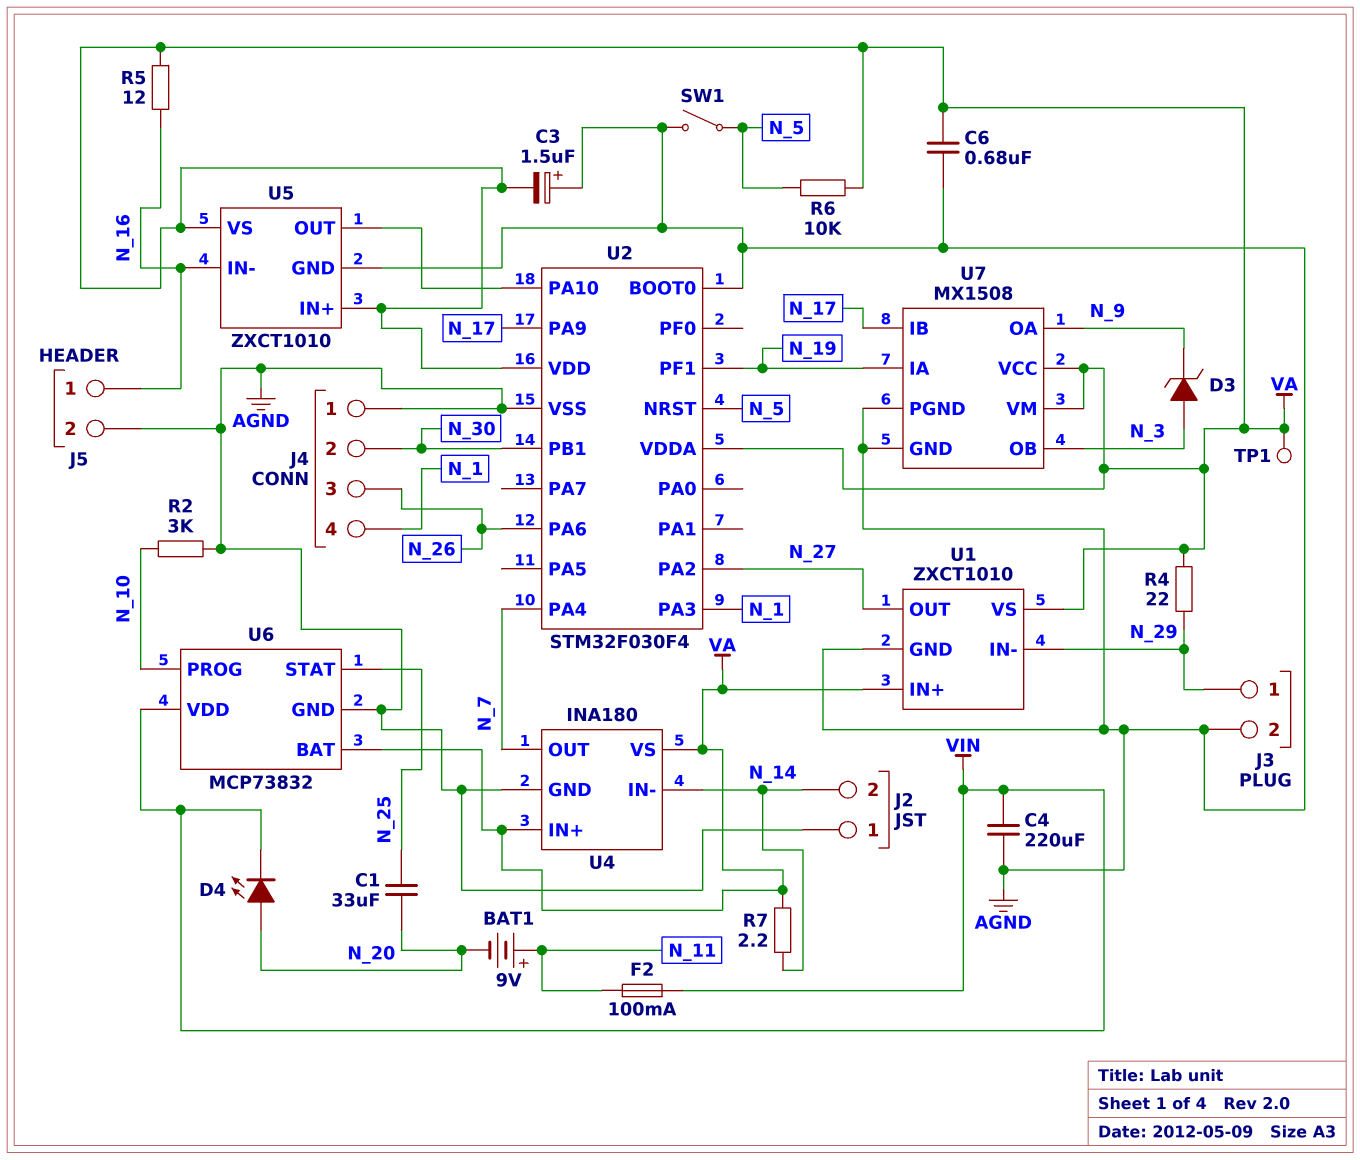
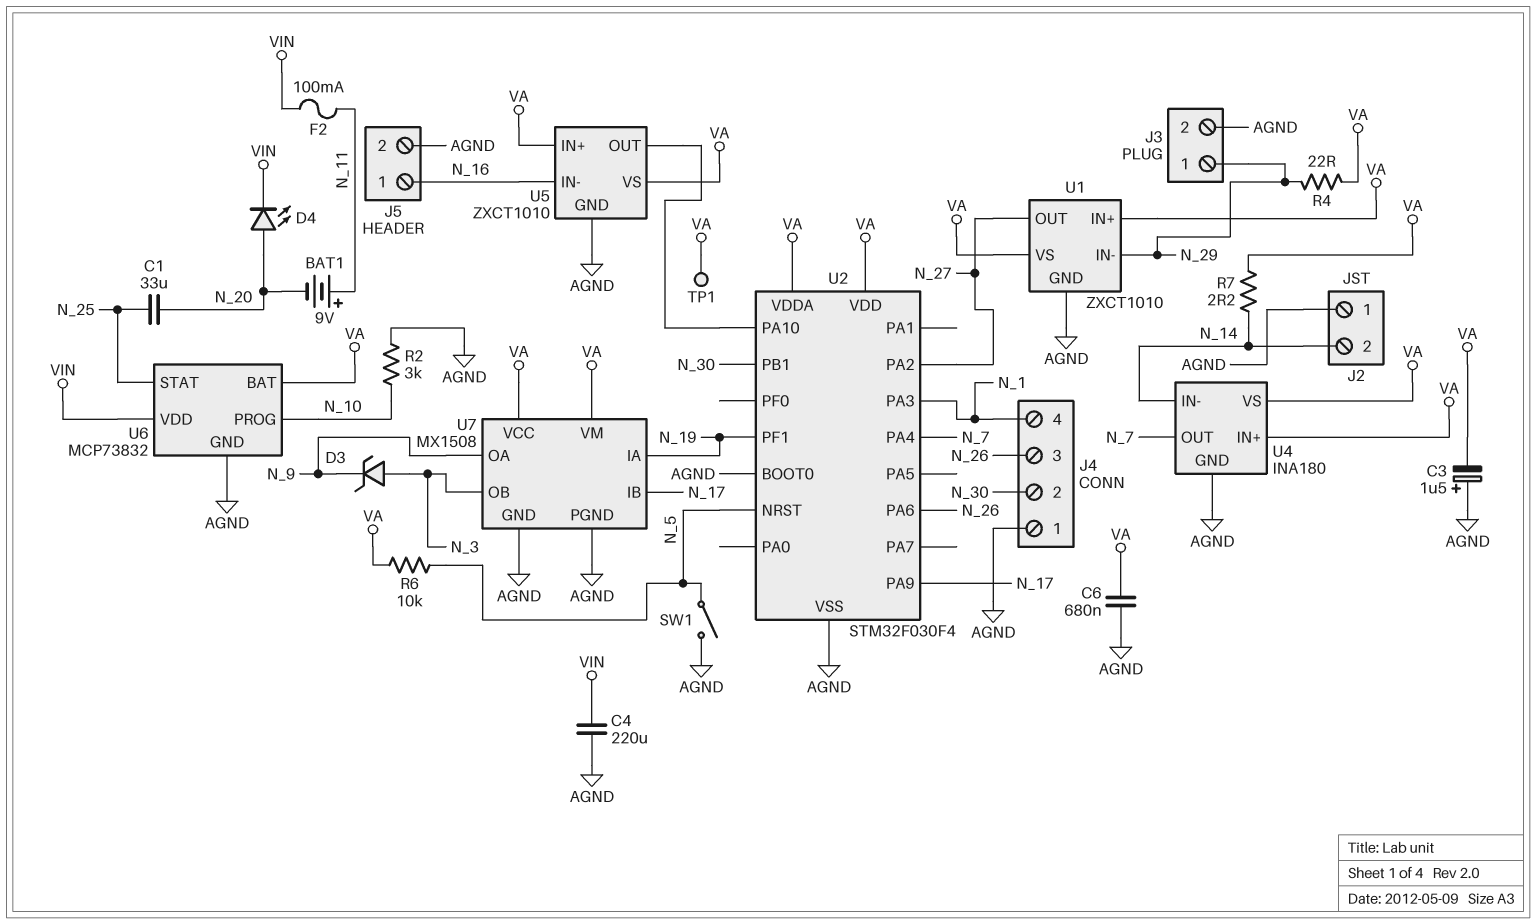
R5: 12 (N_16, VA) -> none

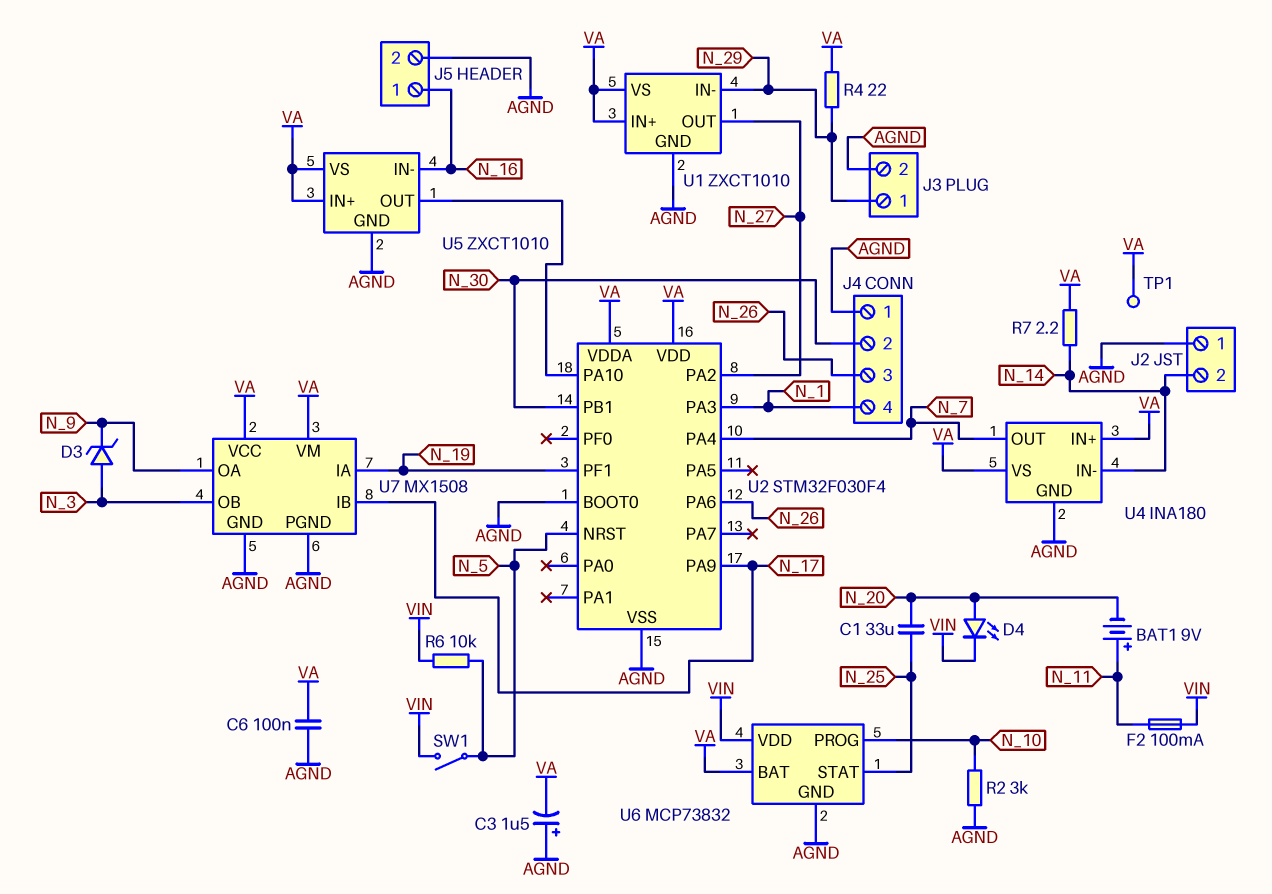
C4: 220uF (AGND, VIN) -> none
C6: 680nF (AGND, VA) -> 100nF (AGND, VA)
R6: 10k (N_5, VA) -> 10k (N_5, VIN)
SW1: switch (AGND, N_5) -> switch (N_5, VIN)

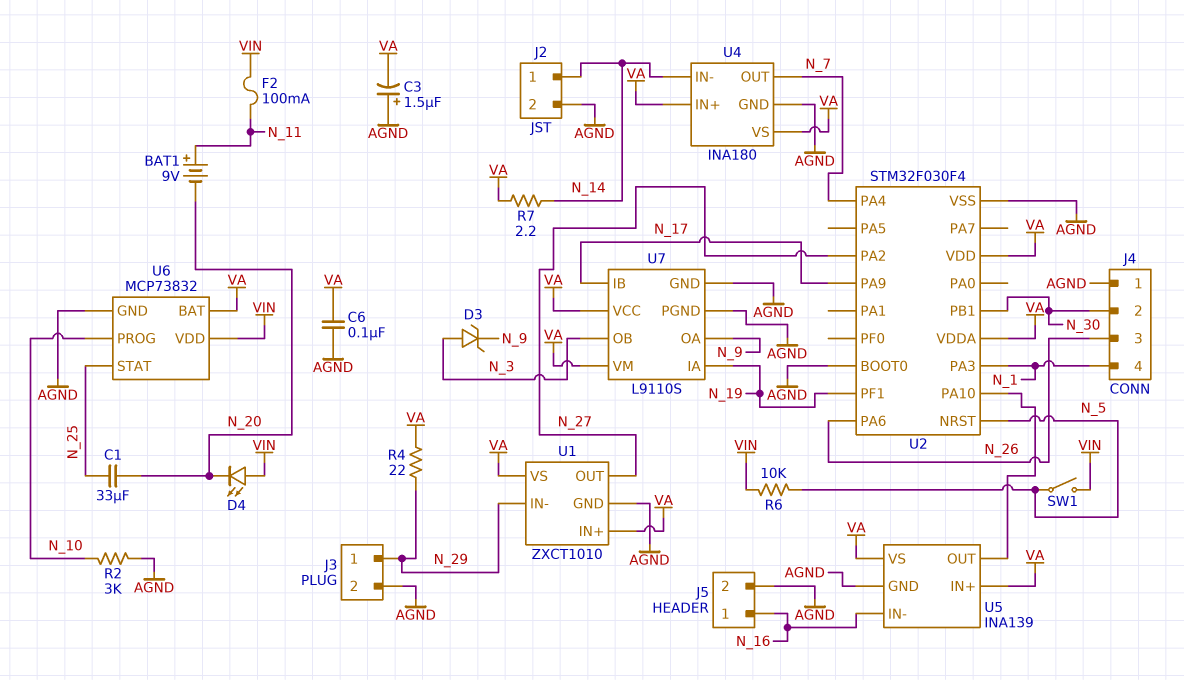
D4: LED (A N_20, K VIN) -> LED (A VIN, K N_20)
J2 pin 1: AGND -> N_14
J2 pin 2: N_14 -> AGND
TP1: test point (VA) -> none
U5: ZXCT1010 -> INA139
U7: MX1508 -> L9110S

